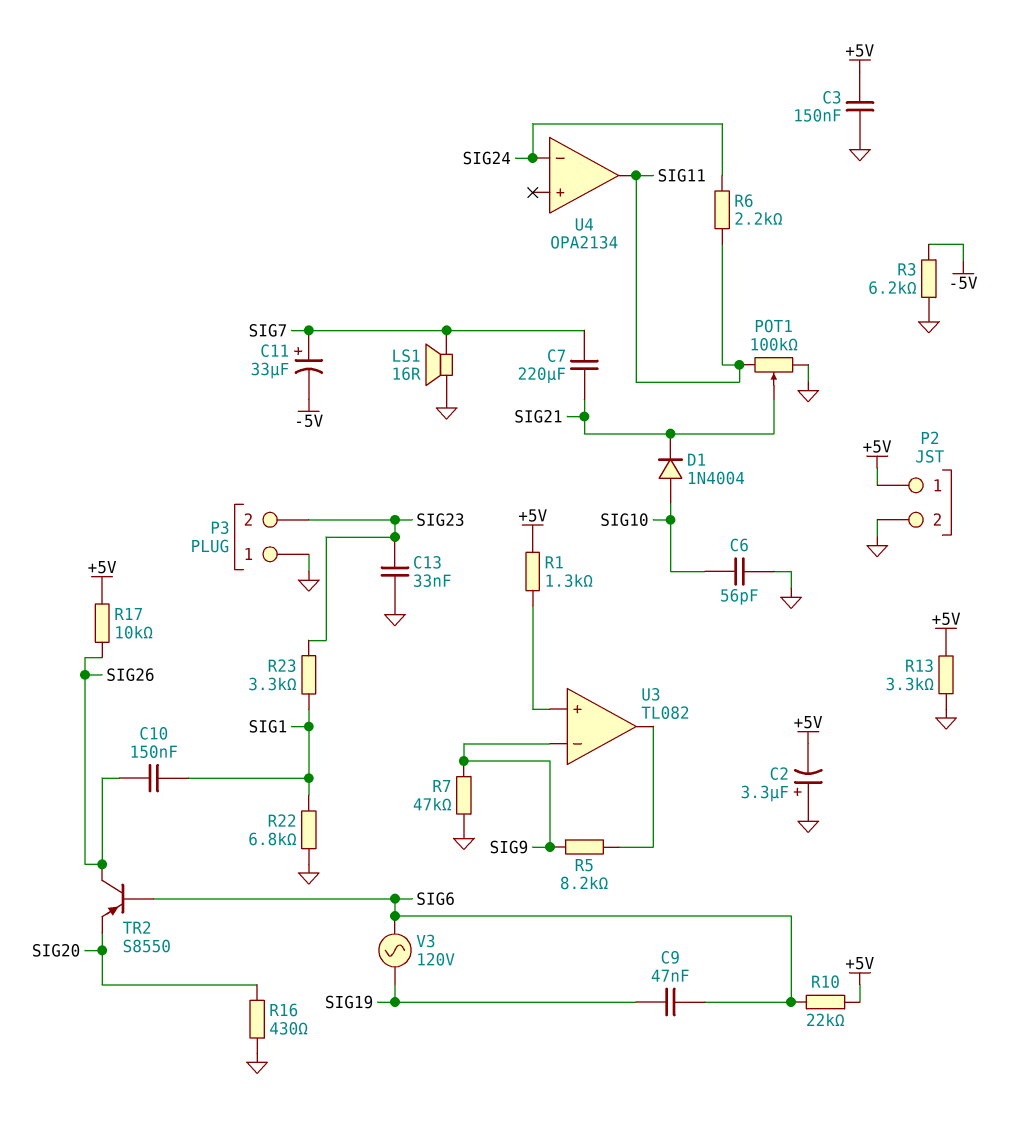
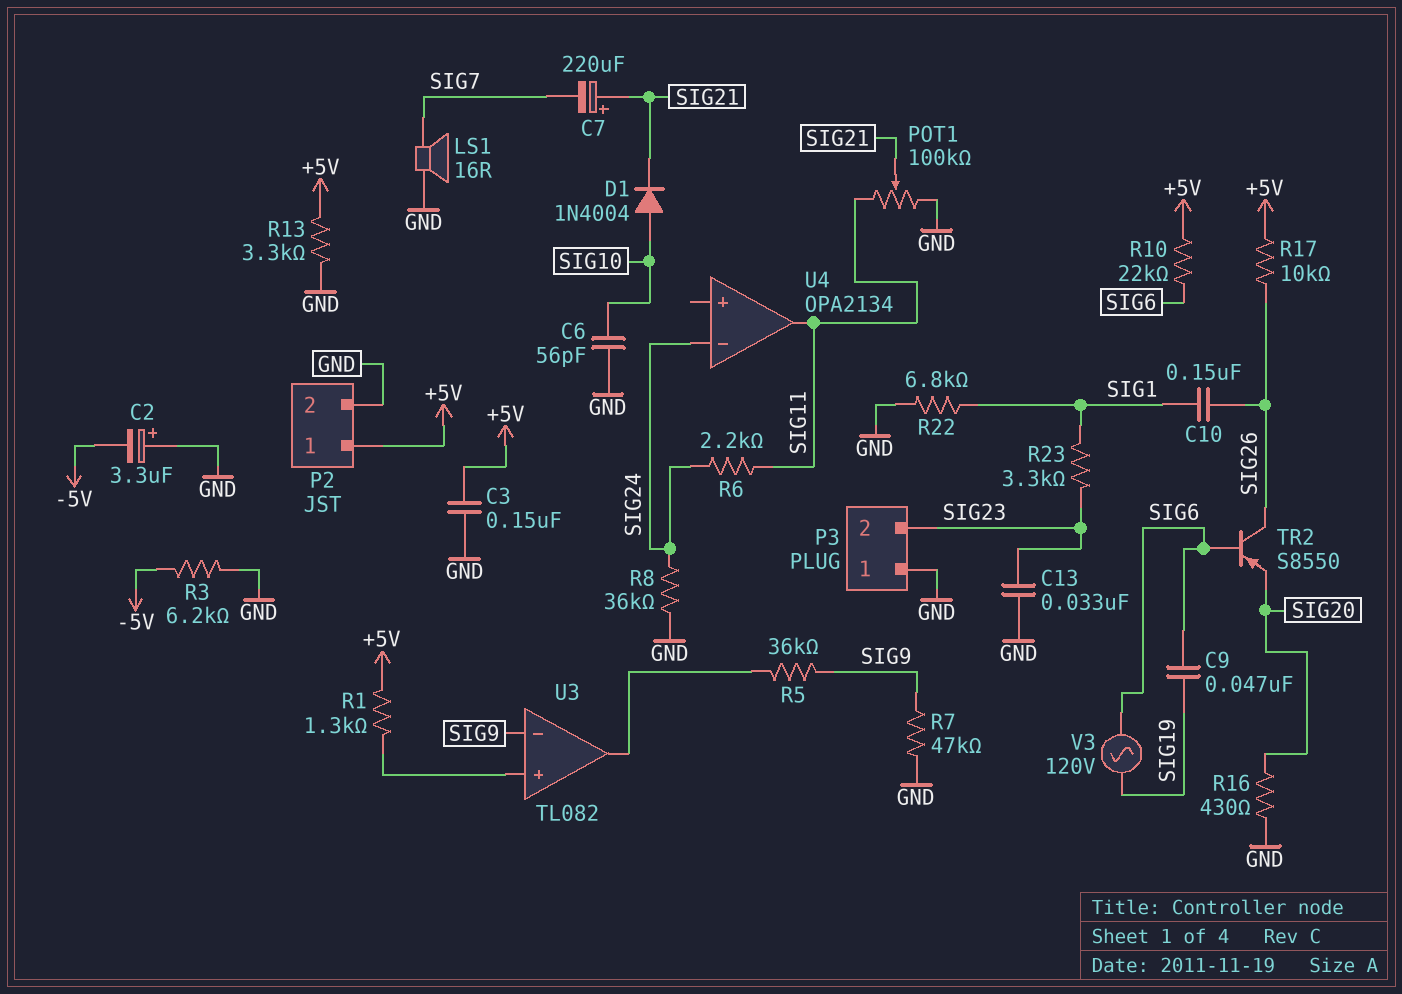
C2: 3.3uF (plus GND, minus +5V) -> 3.3uF (plus GND, minus -5V)
C7: 220uF (SIG7, SIG21) -> 220uF (plus SIG21, minus SIG7)
C11: 33uF (plus SIG7, minus -5V) -> none
R5: 8.2k (SIG9, U3/out) -> 36k (SIG9, U3/out)
R8: none -> 36k (GND, SIG24)

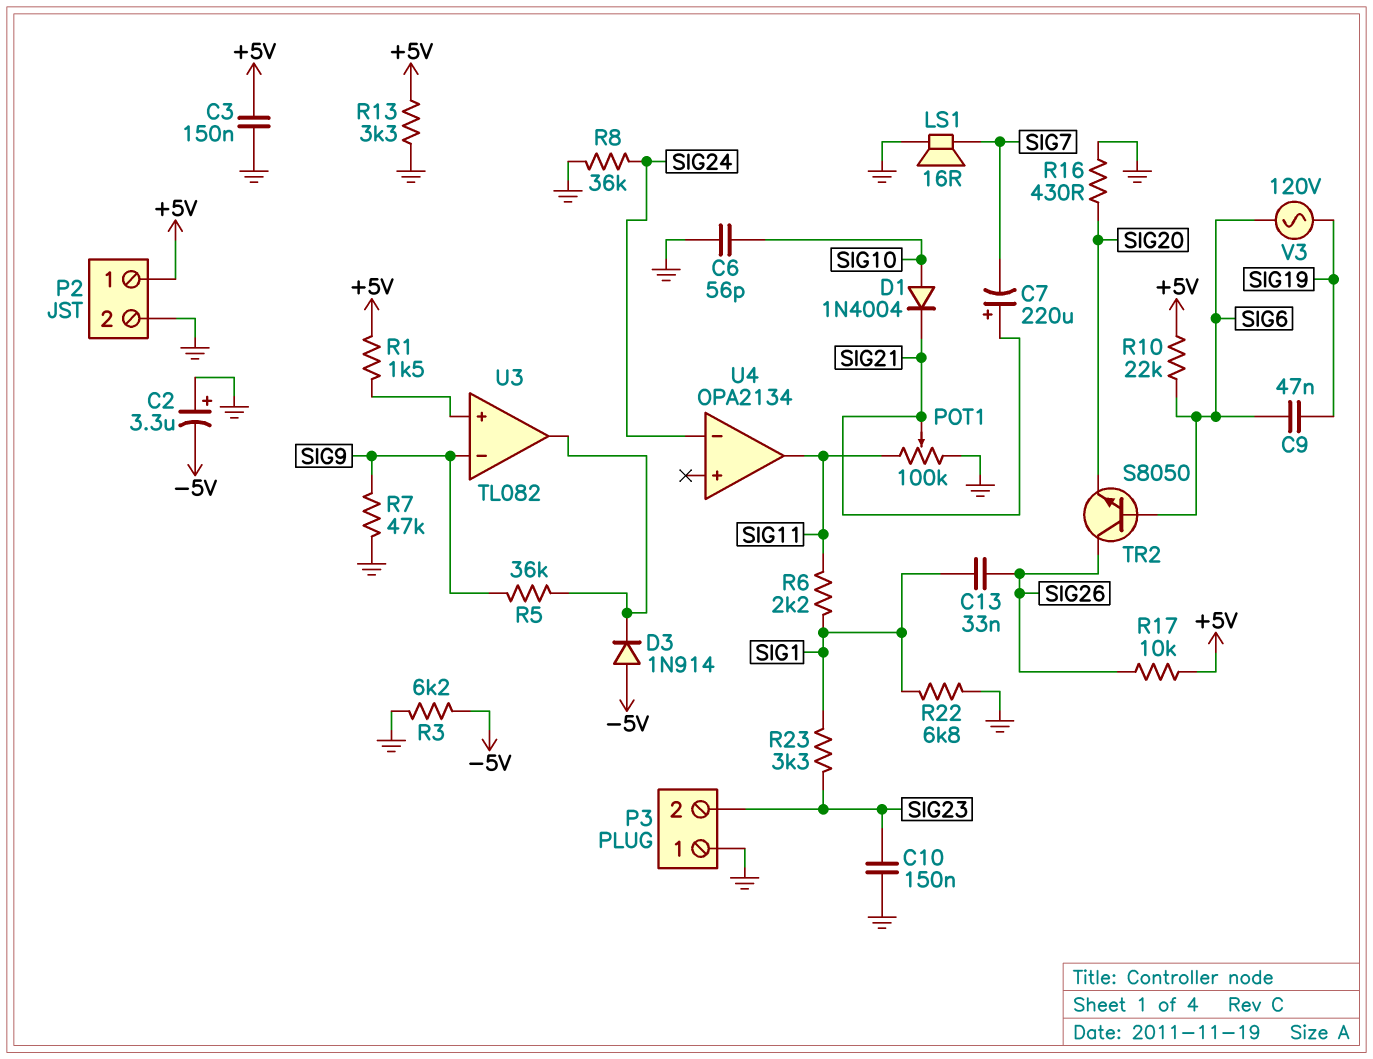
C10: 150nF (SIG1, SIG26) -> 150nF (GND, SIG23)
C13: 33nF (GND, SIG23) -> 33nF (SIG1, SIG26)
D3: none -> diode 1N914 (A -5V, K U3/out)
R1: 1.3k (+5V, U3/in+) -> 1.5k (+5V, U3/in+)
R6: 2.2k (SIG11, SIG24) -> 2.2k (SIG1, SIG11)
TR2: PNP S8550 (B SIG6, C SIG26, E SIG20) -> NPN S8050 (B SIG6, C SIG26, E SIG20)

